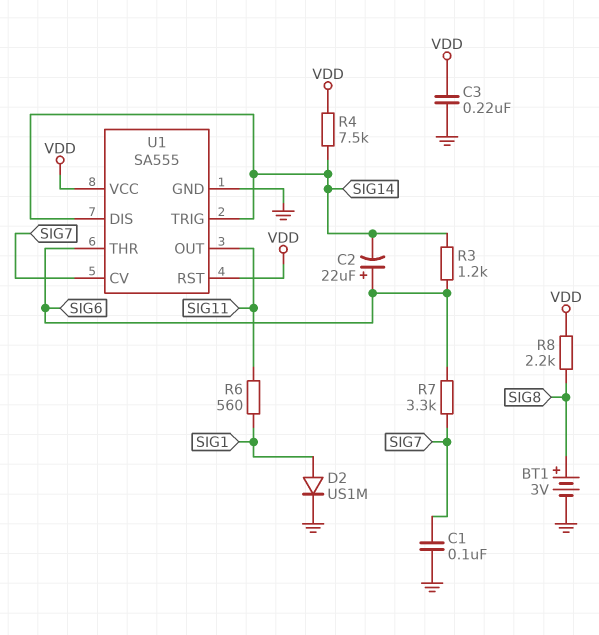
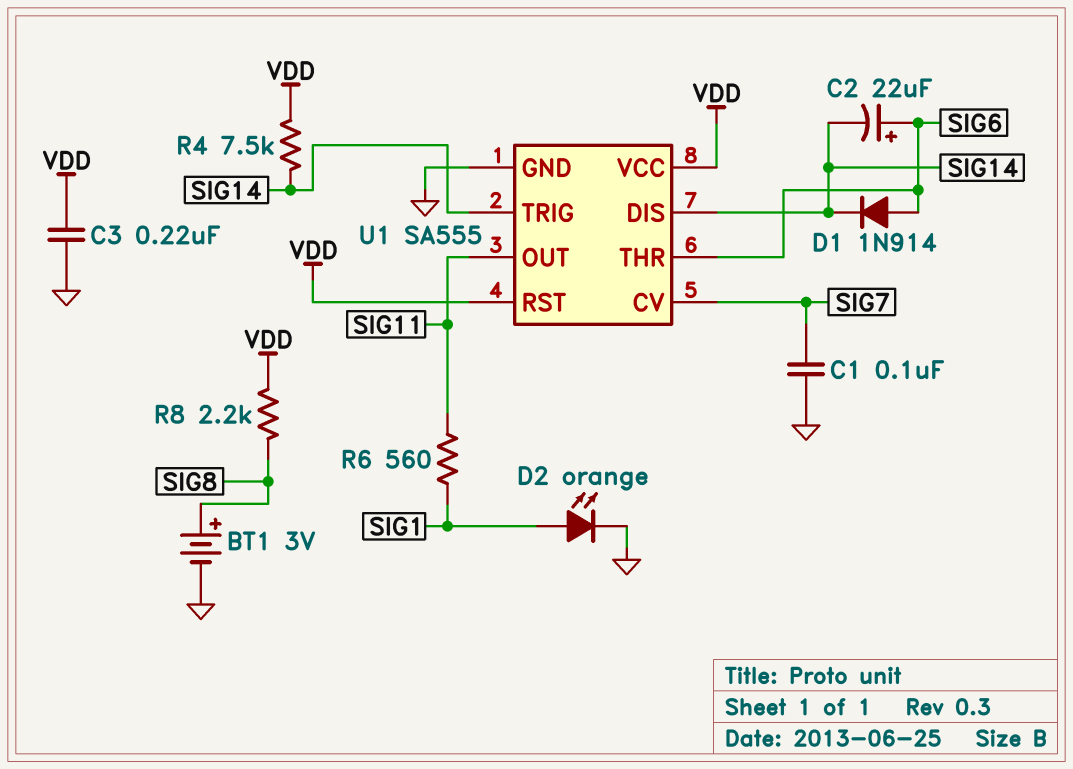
D1: none -> diode 1N914 (A SIG6, K SIG14)
D2: diode US1M (A SIG1, K GND) -> LED orange (A SIG1, K GND)
R3: 1.2k (SIG6, SIG14) -> none
R7: 3.3k (SIG6, SIG7) -> none

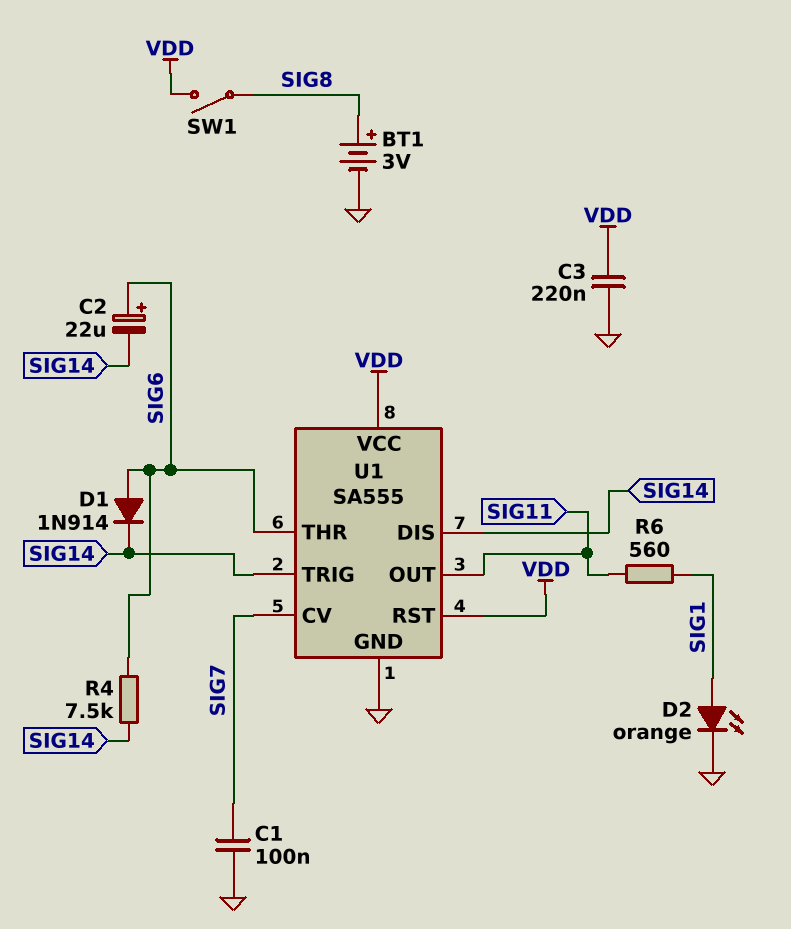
R4: 7.5k (SIG14, VDD) -> 7.5k (SIG6, SIG14)
R8: 2.2k (SIG8, VDD) -> none
SW1: none -> switch (SIG8, VDD)

